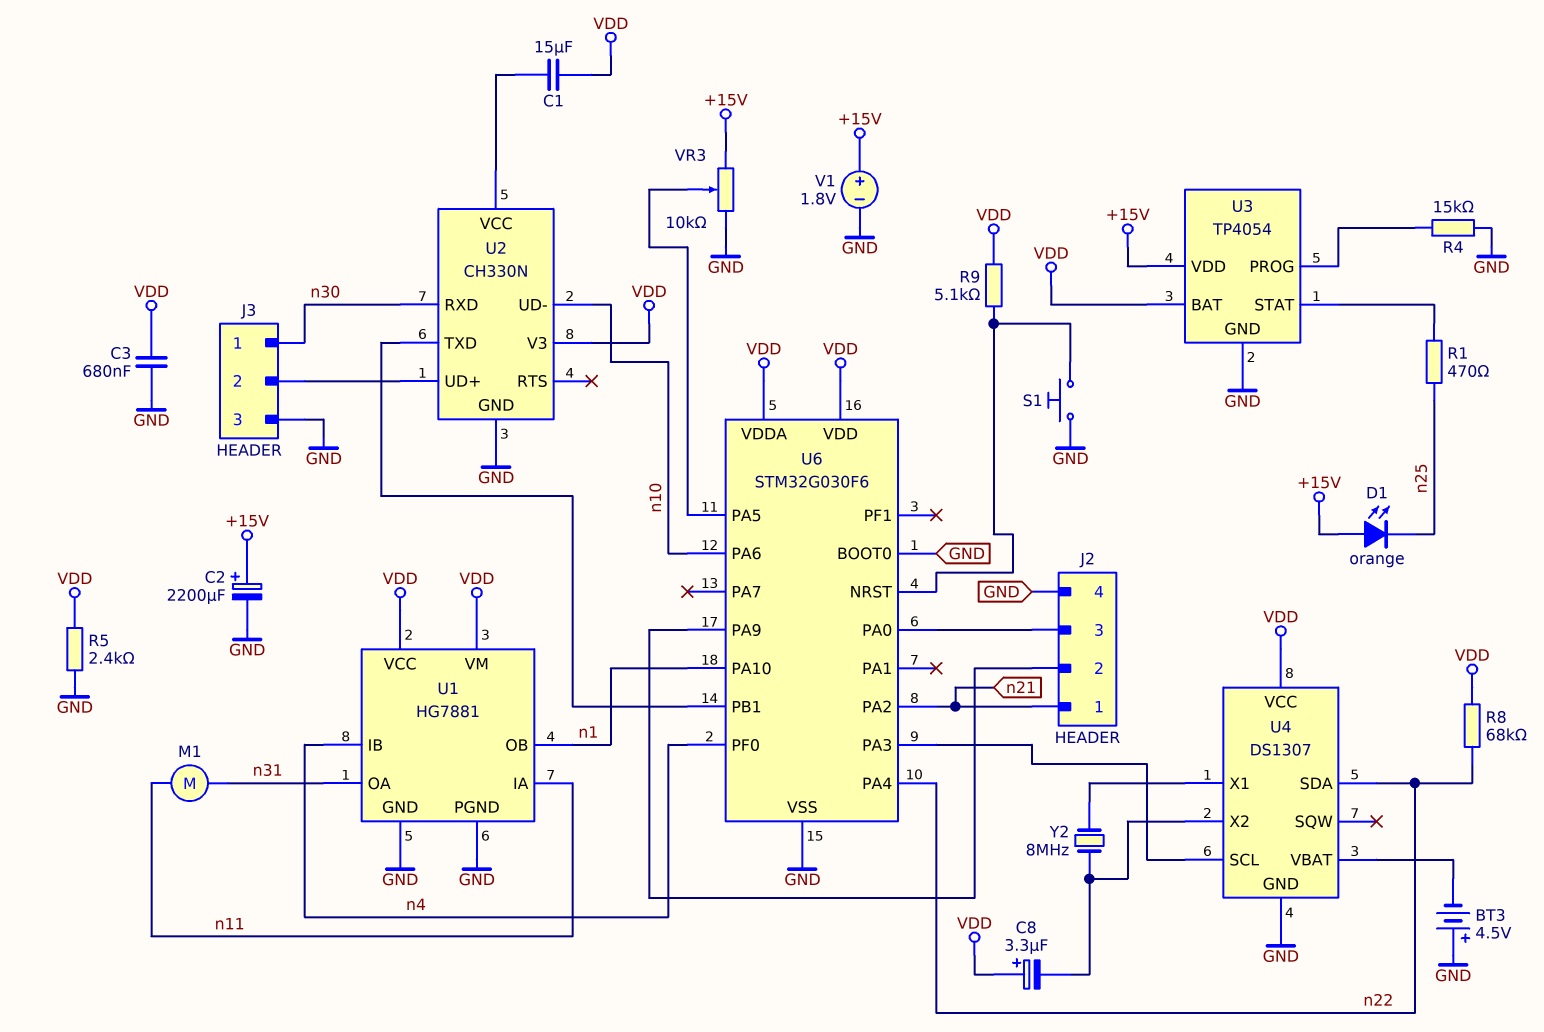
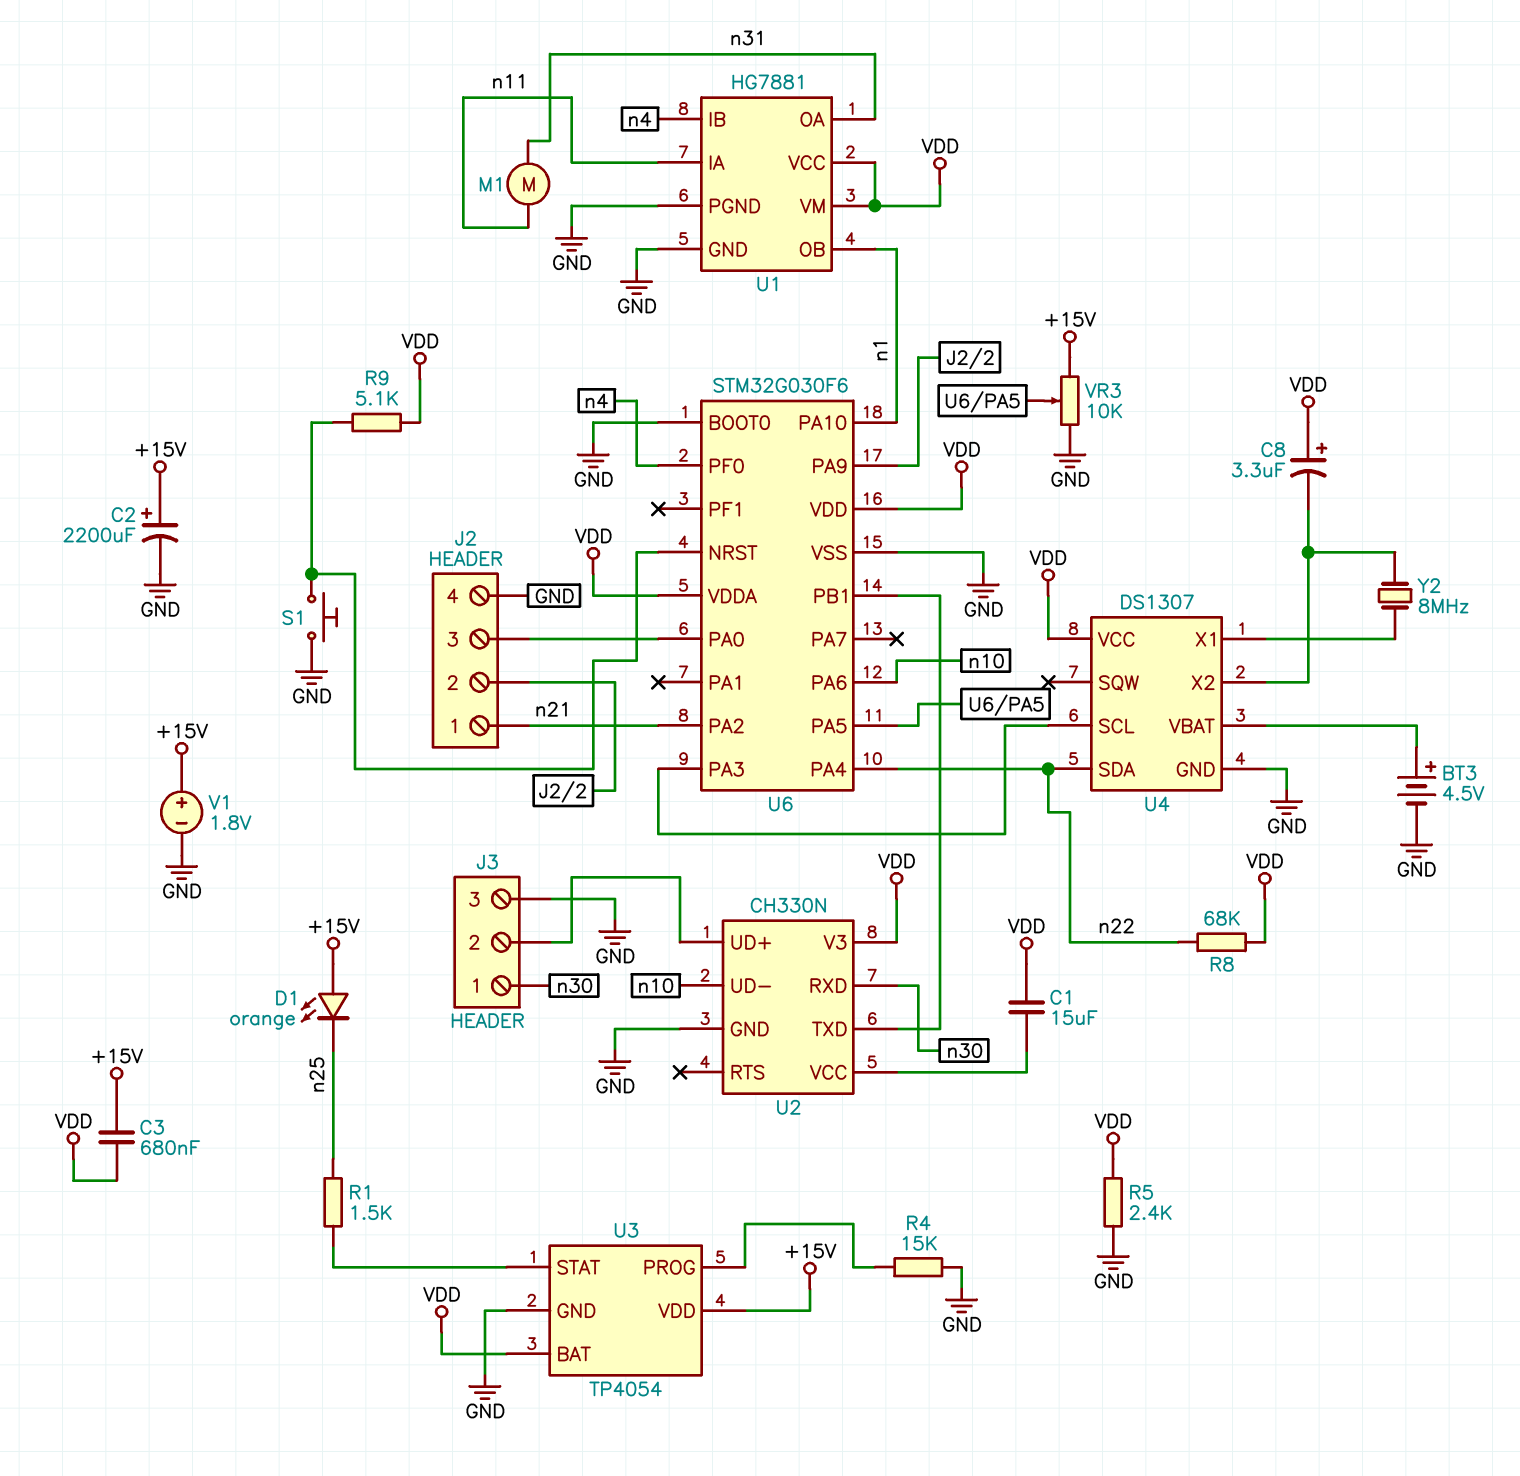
BT3: 4.5V (plus GND, minus U4/VBAT) -> 4.5V (plus U4/VBAT, minus GND)
C3: 680nF (GND, VDD) -> 680nF (+15V, VDD)
R1: 470 (U3/STAT, n25) -> 1.5k (U3/STAT, n25)

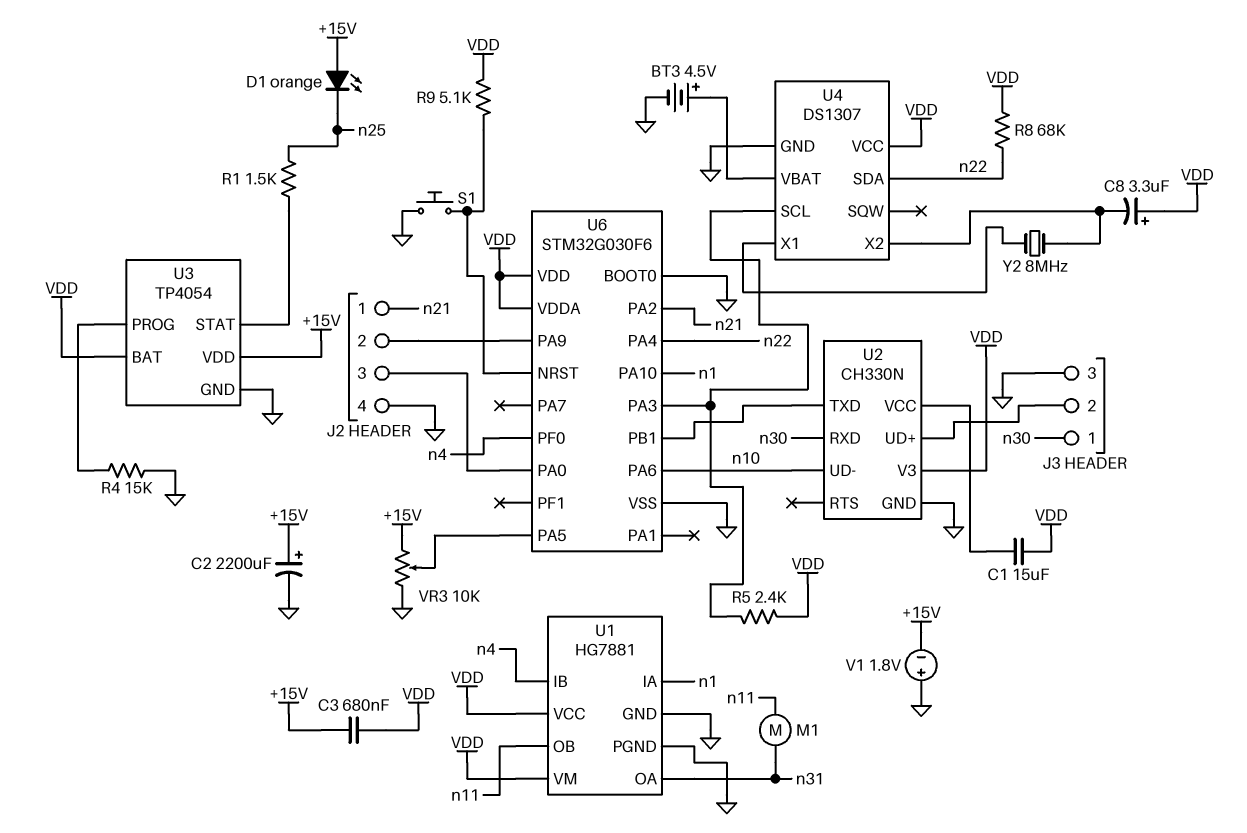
R5: 2.4k (GND, VDD) -> 2.4k (U4/SCL, VDD)
U1 pin IA: n11 -> n1
U1 pin OB: n1 -> n11
V1: 1.8V (plus +15V, minus GND) -> 1.8V (plus GND, minus +15V)

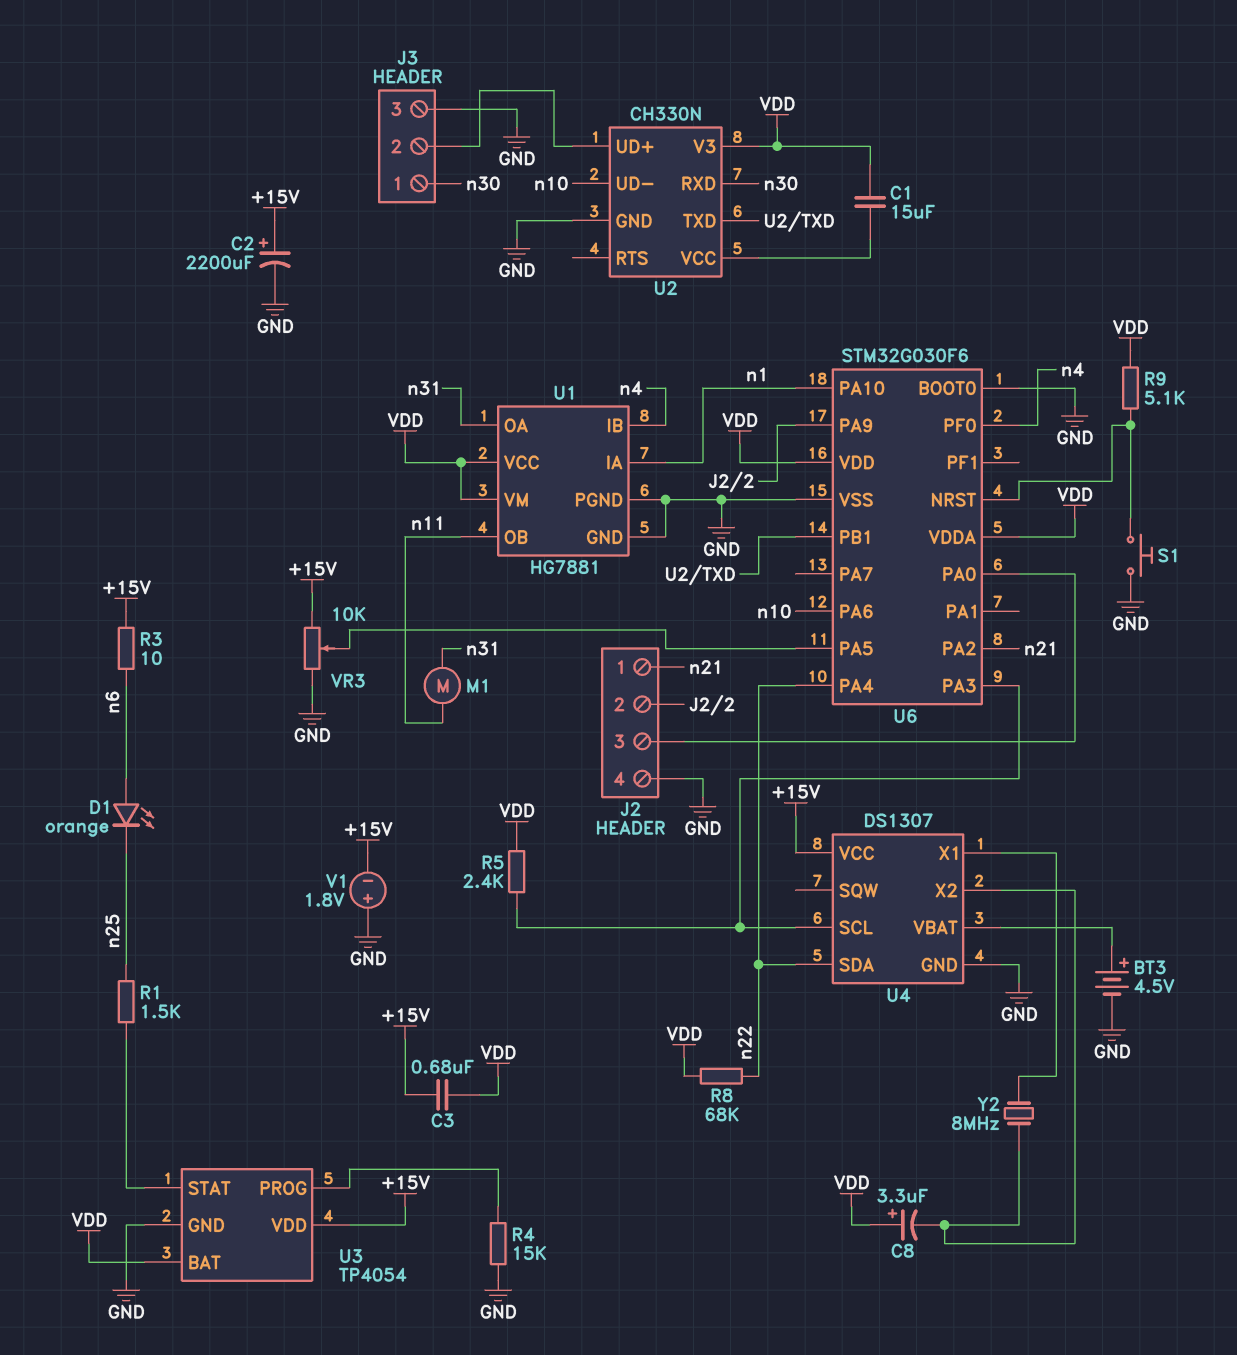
D1: LED orange (A +15V, K n25) -> LED orange (A n6, K n25)
R3: none -> 10 (+15V, n6)
U4 pin VCC: VDD -> +15V

